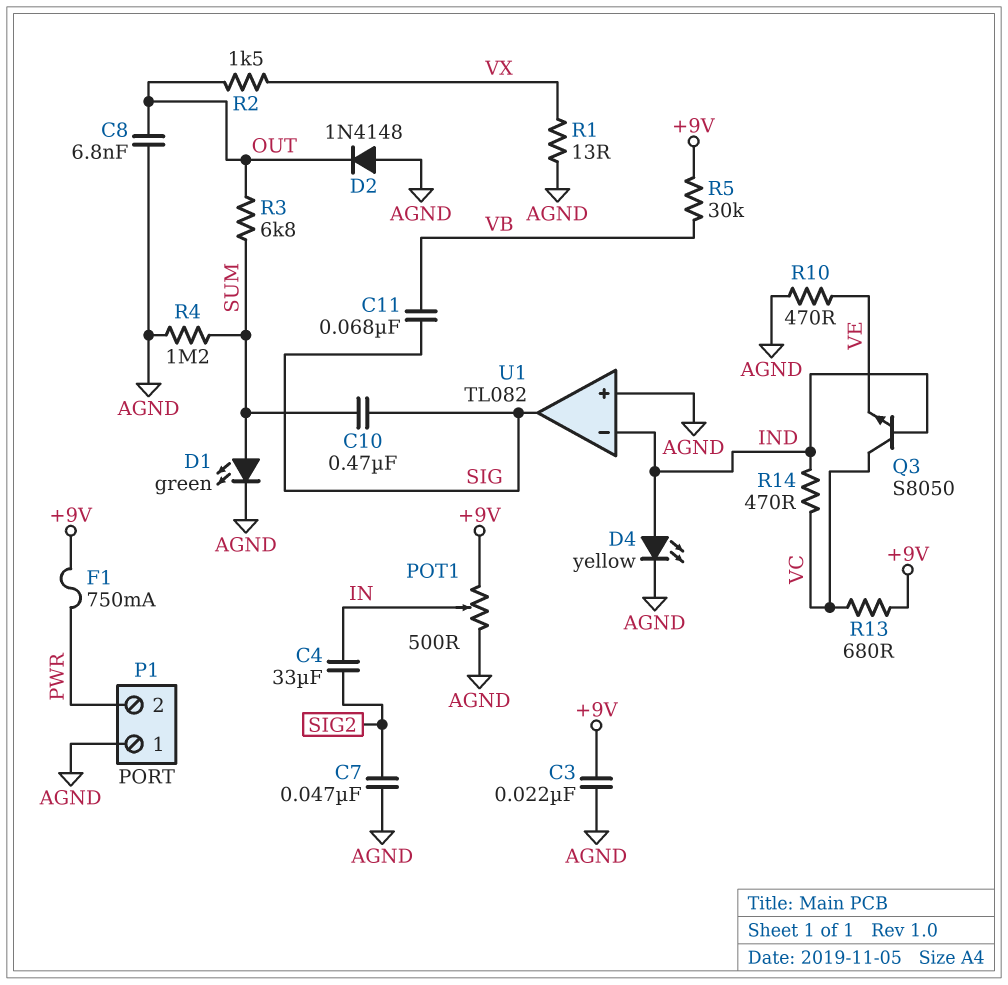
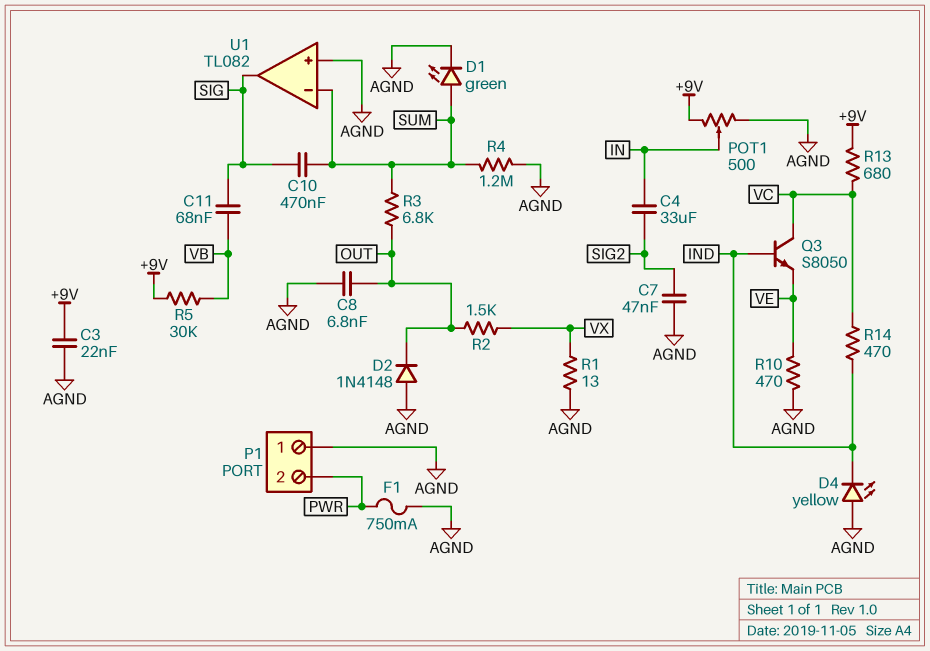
D4: LED yellow (A IND, K AGND) -> LED yellow (A AGND, K IND)
F1: 750mA (+9V, PWR) -> 750mA (AGND, PWR)
U1 pin in-: IND -> SUM

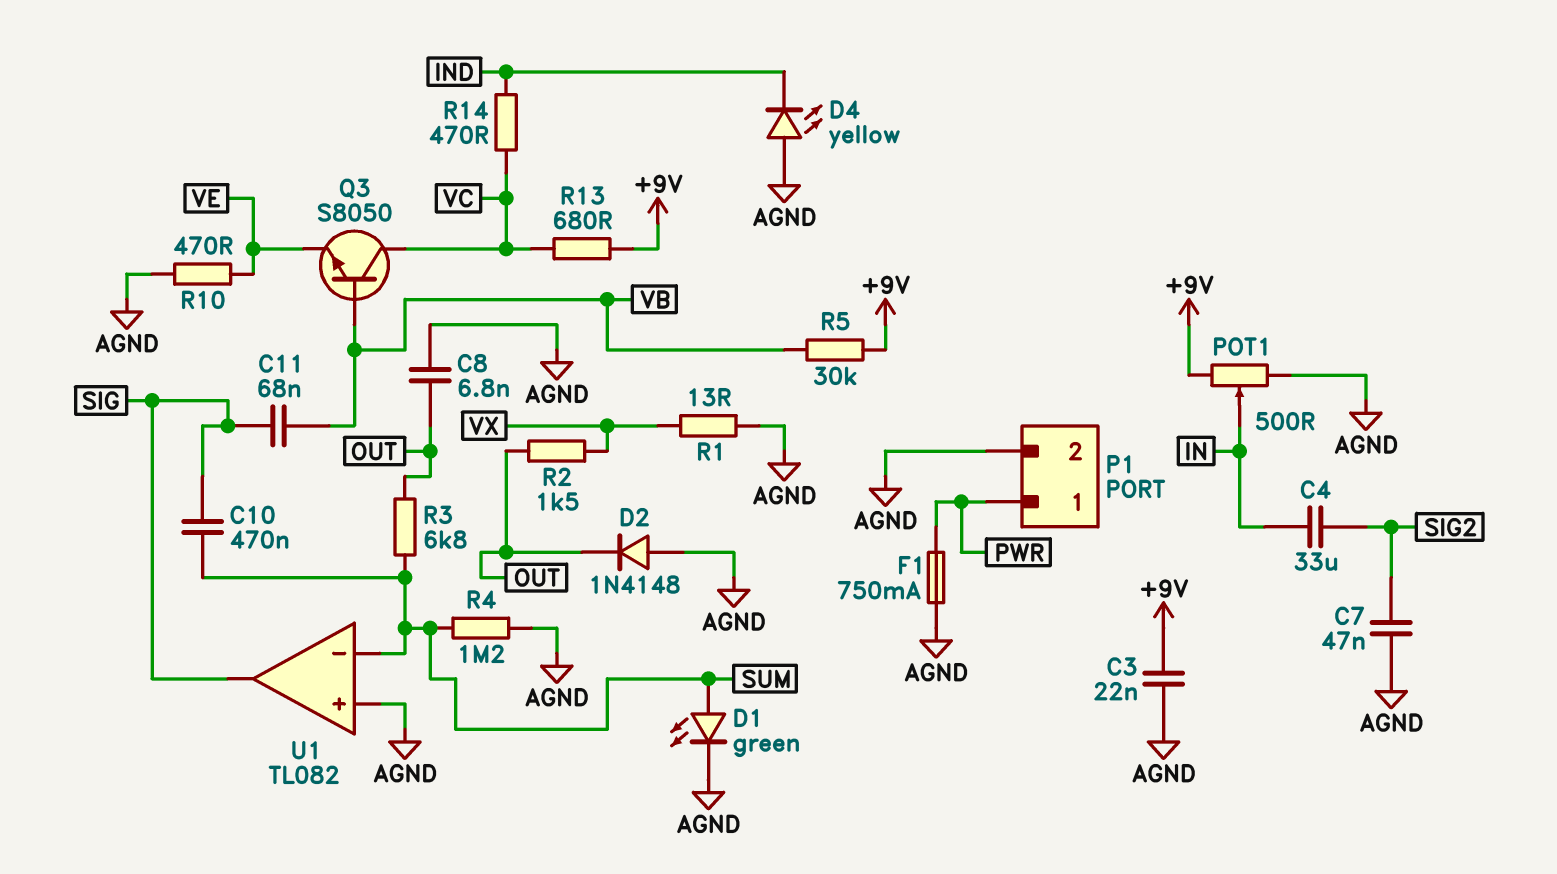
P1 pin 1: AGND -> PWR
P1 pin 2: PWR -> AGND
Q3: NPN S8050 (B IND, C VC, E VE) -> NPN S8050 (B VB, C VC, E VE)

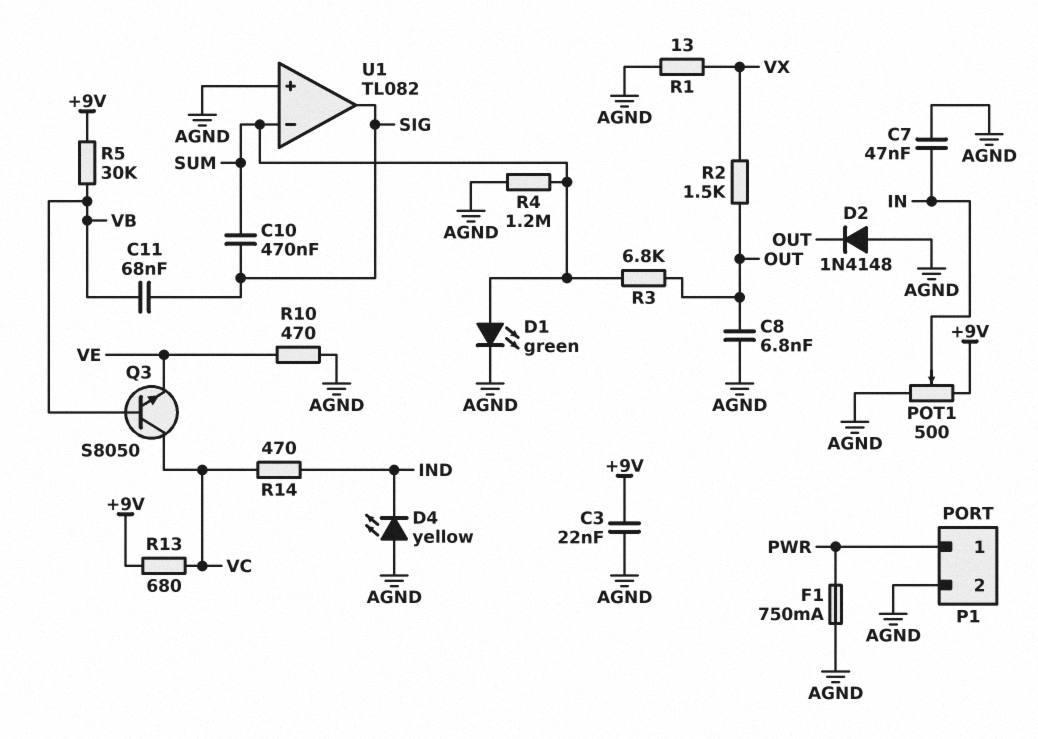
C4: 33uF (IN, SIG2) -> none
C7: 47nF (AGND, SIG2) -> 47nF (AGND, IN)

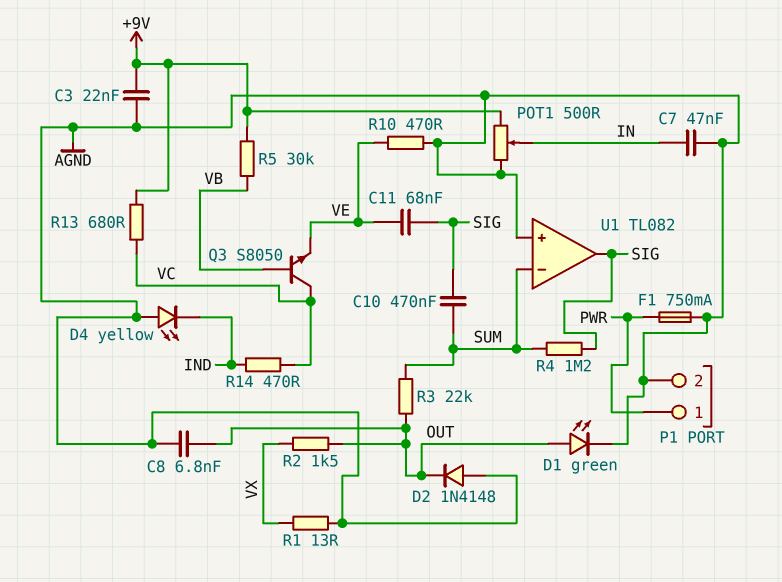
C11: 68nF (SIG, VB) -> 68nF (SIG, VE)
D1: LED green (A SUM, K AGND) -> LED green (A OUT, K AGND)
R3: 6.8k (OUT, SUM) -> 22k (OUT, SUM)
R4: 1.2M (AGND, SUM) -> 1.2M (SIG, SUM)

